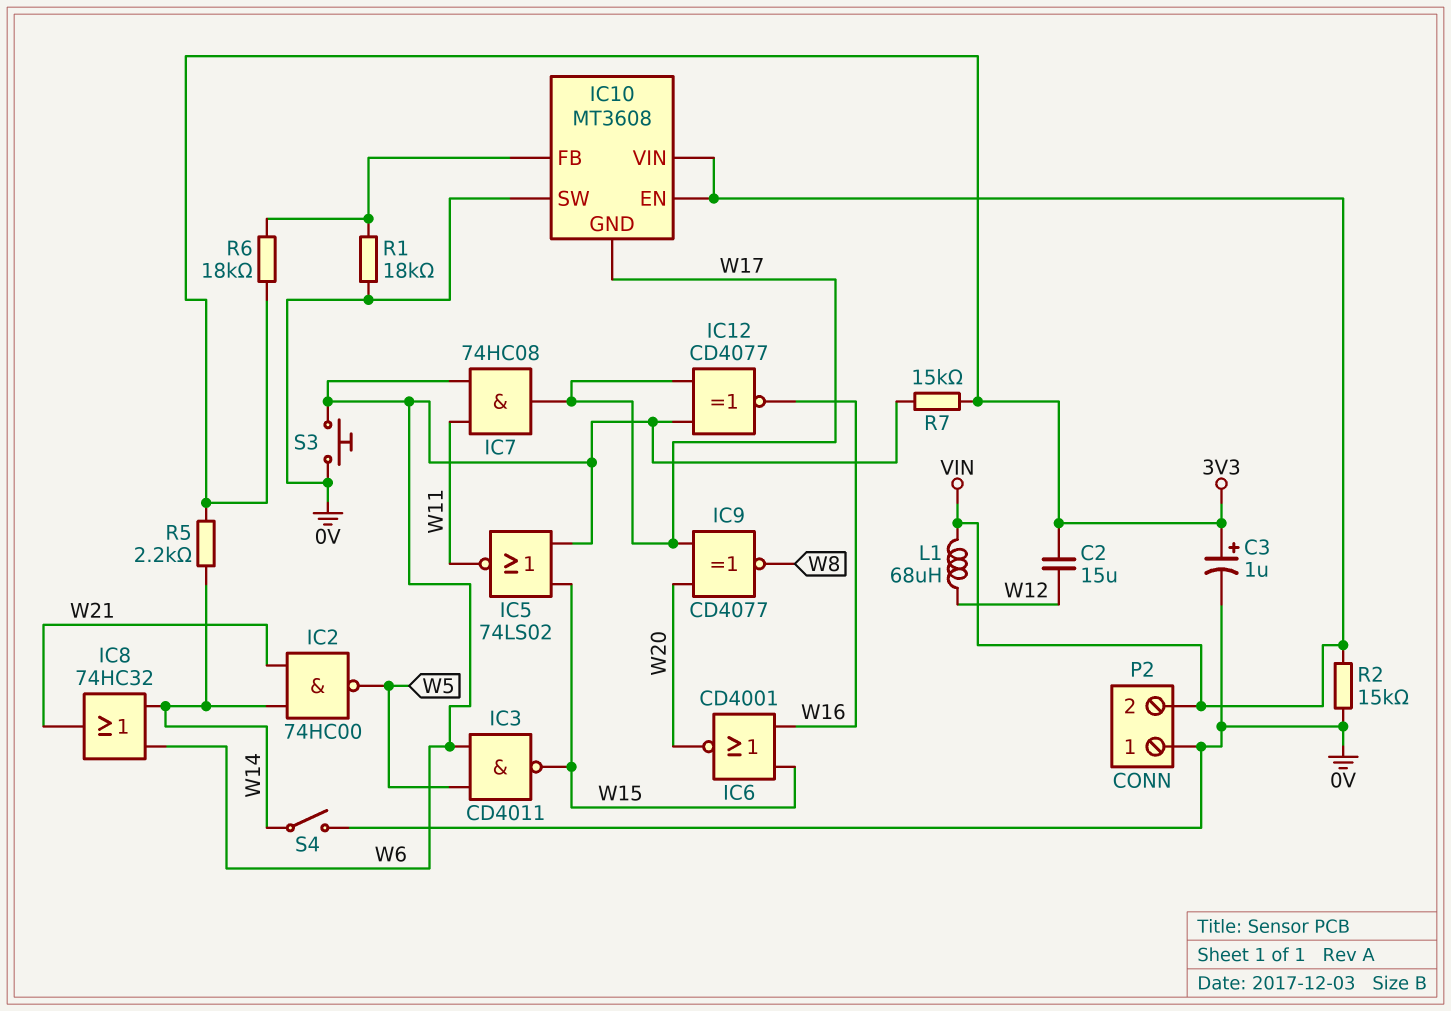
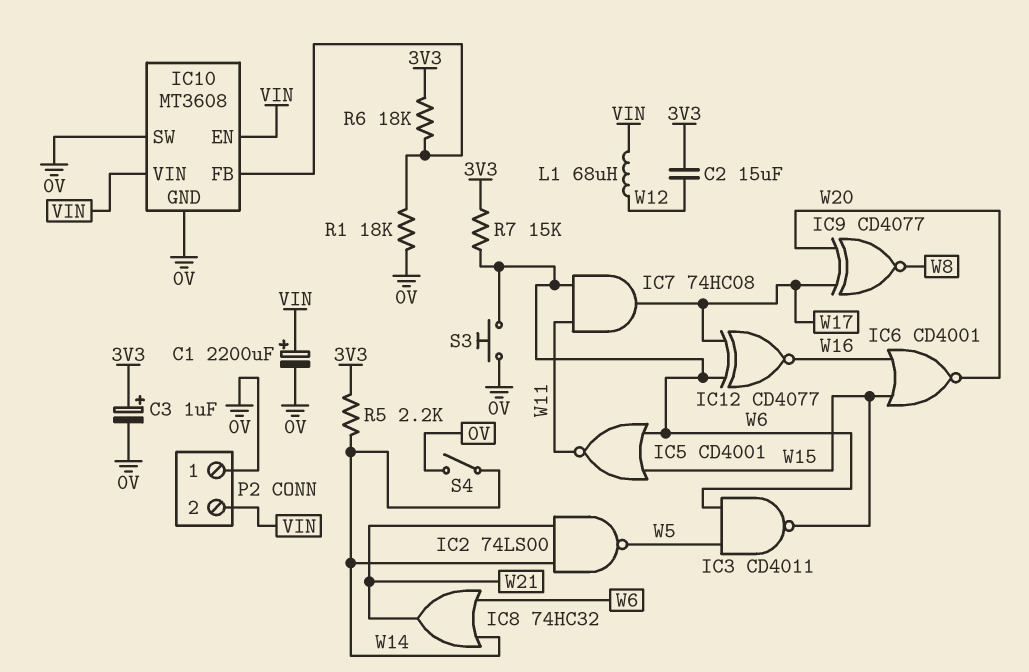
C1: none -> 2200uF (plus VIN, minus 0V)
IC2: NAND 74HC00 (in W14, in W21, out W5) -> NAND 74LS00 (in W14, in W21, out W5)
IC5: NOR 74LS02 (in W6, in W15, out W11) -> NOR CD4001 (in W6, in W15, out W11)
IC10 pin GND: W17 -> 0V
R2: 15k (0V, VIN) -> none

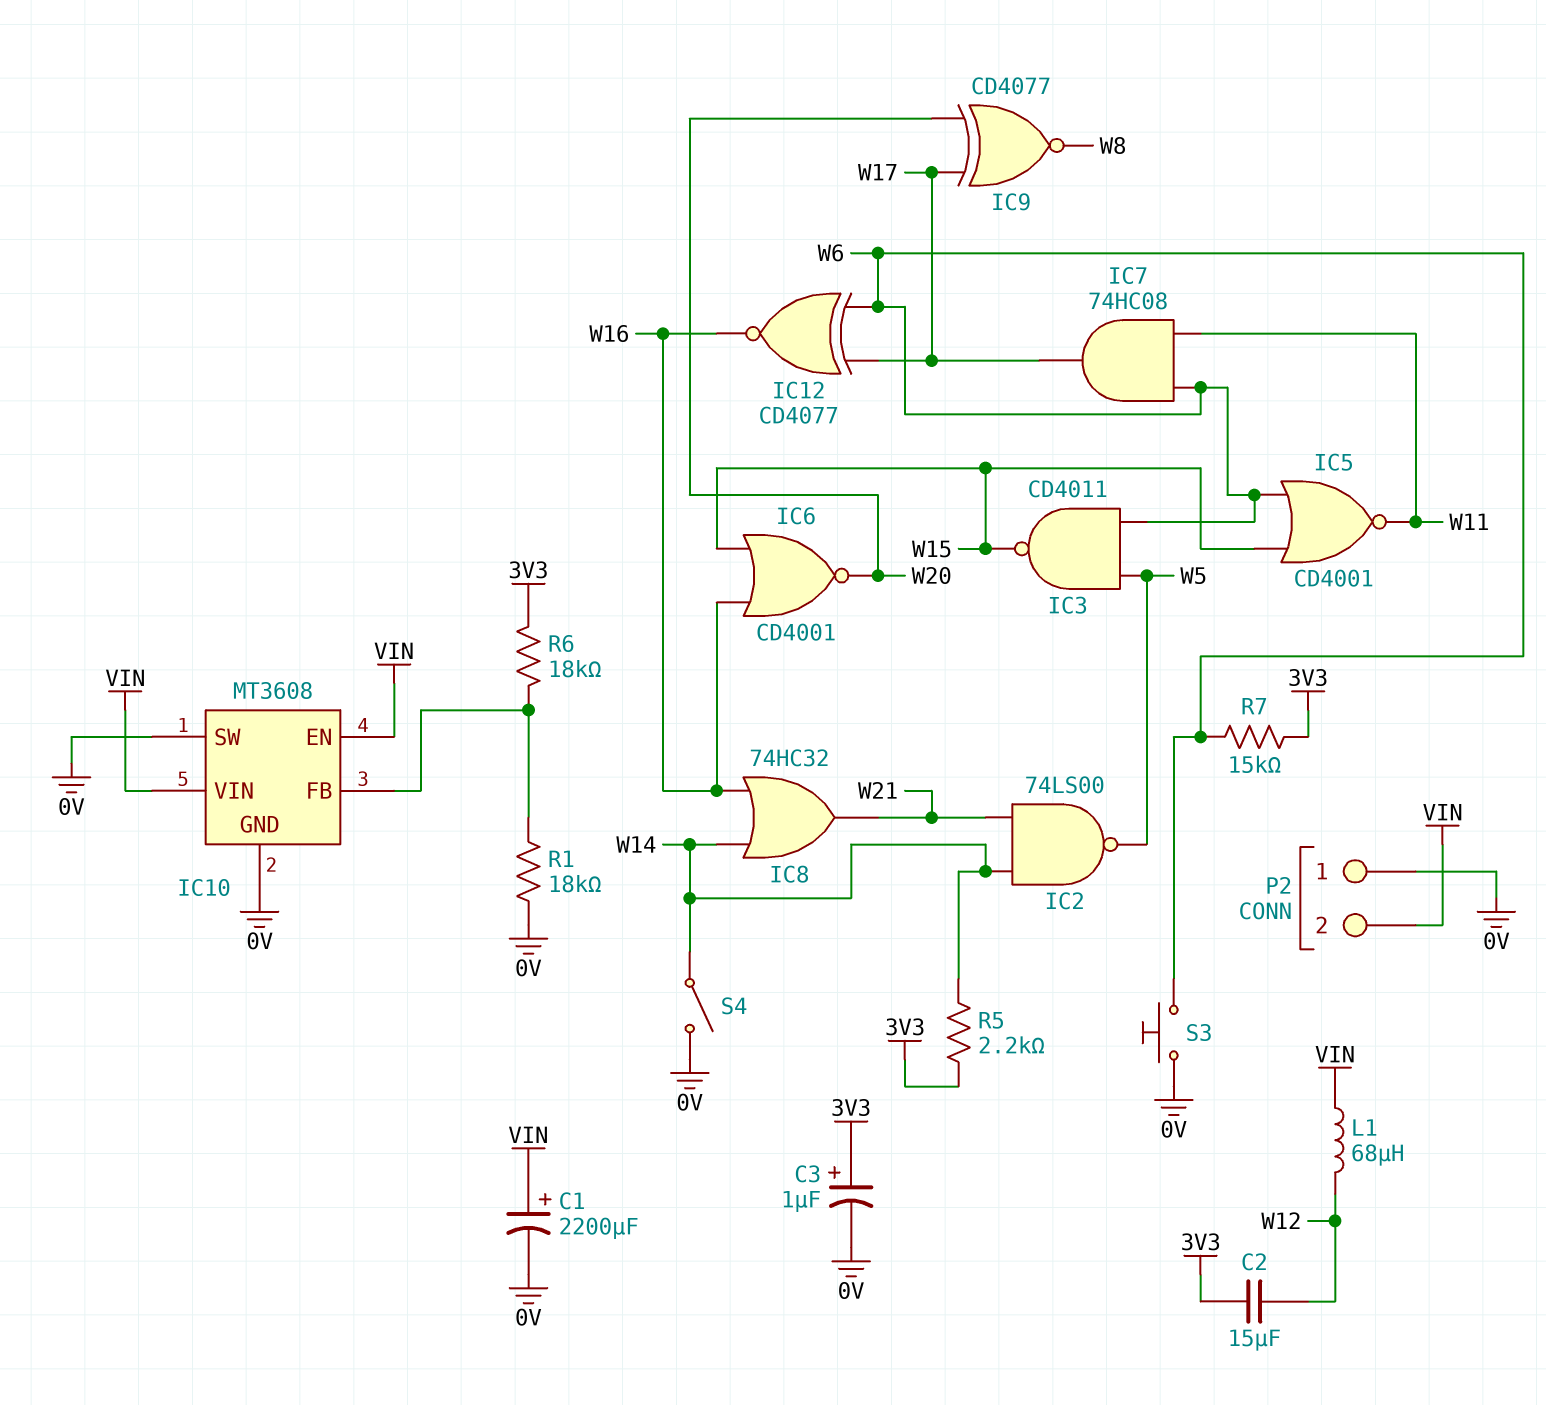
IC8: OR 74HC32 (in W6, in W14, out W21) -> OR 74HC32 (in W14, in W16, out W21)

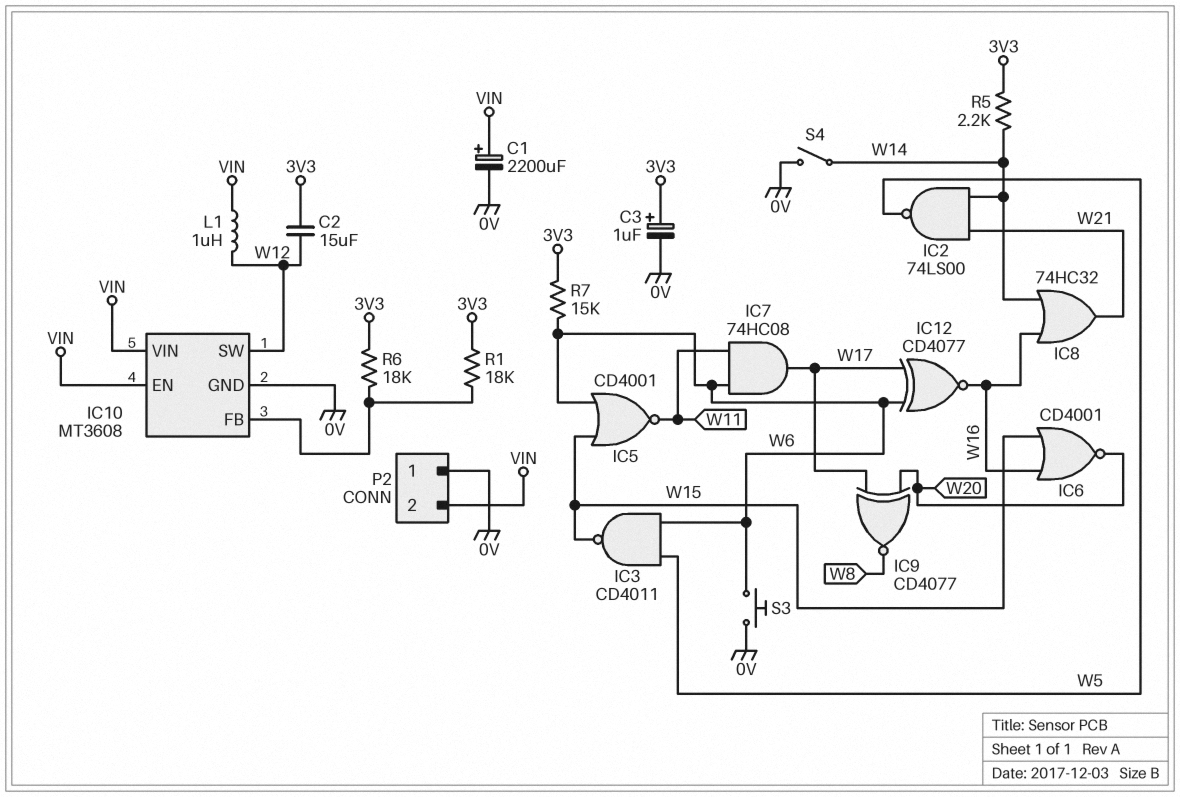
IC10 pin SW: 0V -> W12
L1: 68uH (VIN, W12) -> 1uH (VIN, W12)
R1: 18k (0V, IC10/FB) -> 18k (3V3, IC10/FB)

